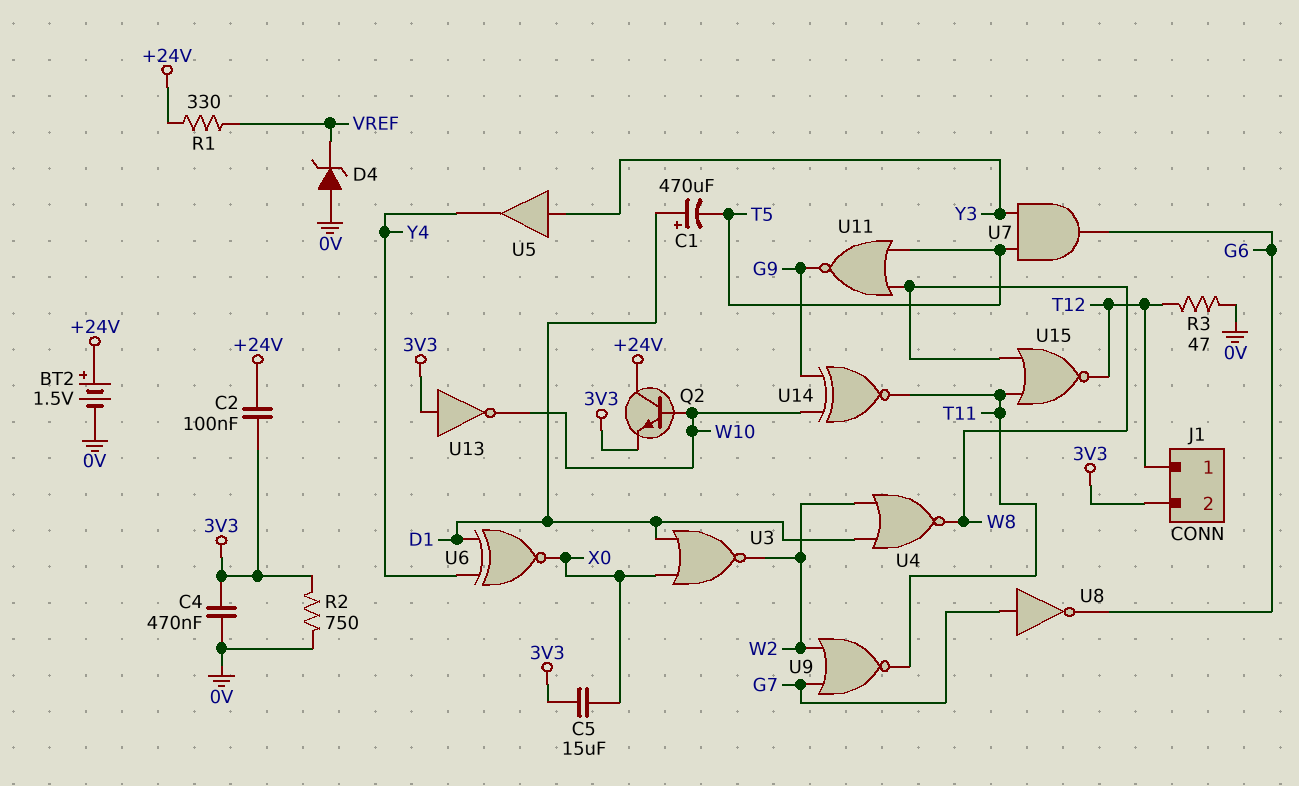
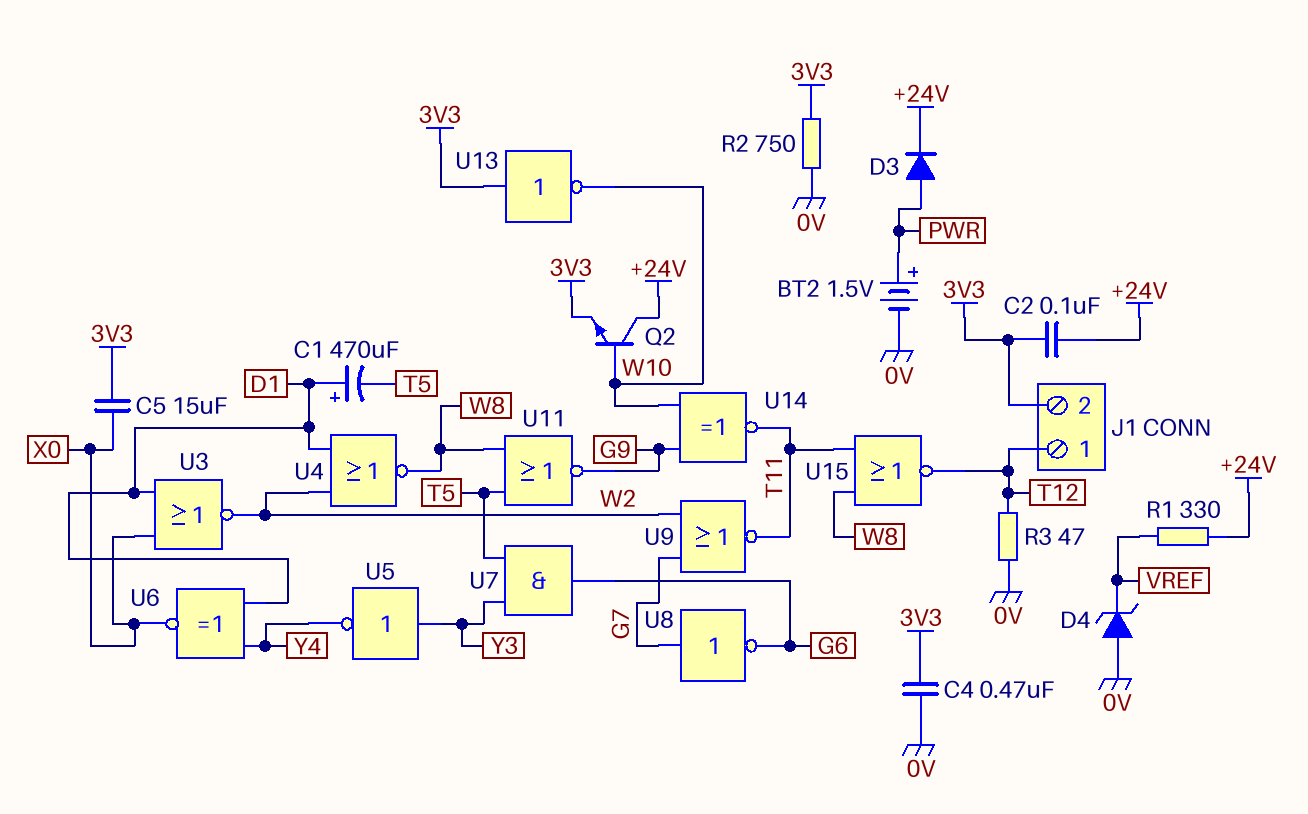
BT2: 1.5V (plus +24V, minus 0V) -> 1.5V (plus PWR, minus 0V)
D3: none -> diode (A PWR, K +24V)
U5: buffer (in Y3, out Y4) -> NOT (in Y3, out Y4)

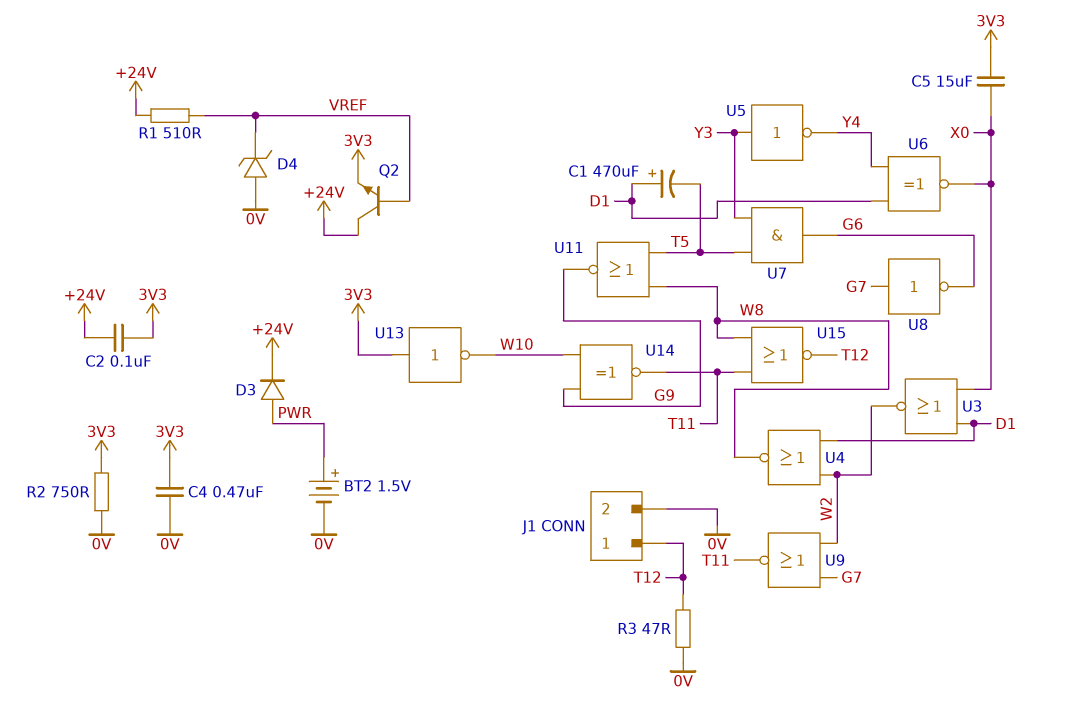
J1 pin 2: 3V3 -> 0V
Q2: NPN (B W10, C +24V, E 3V3) -> NPN (B VREF, C +24V, E 3V3)
R1: 330 (+24V, VREF) -> 510 (+24V, VREF)

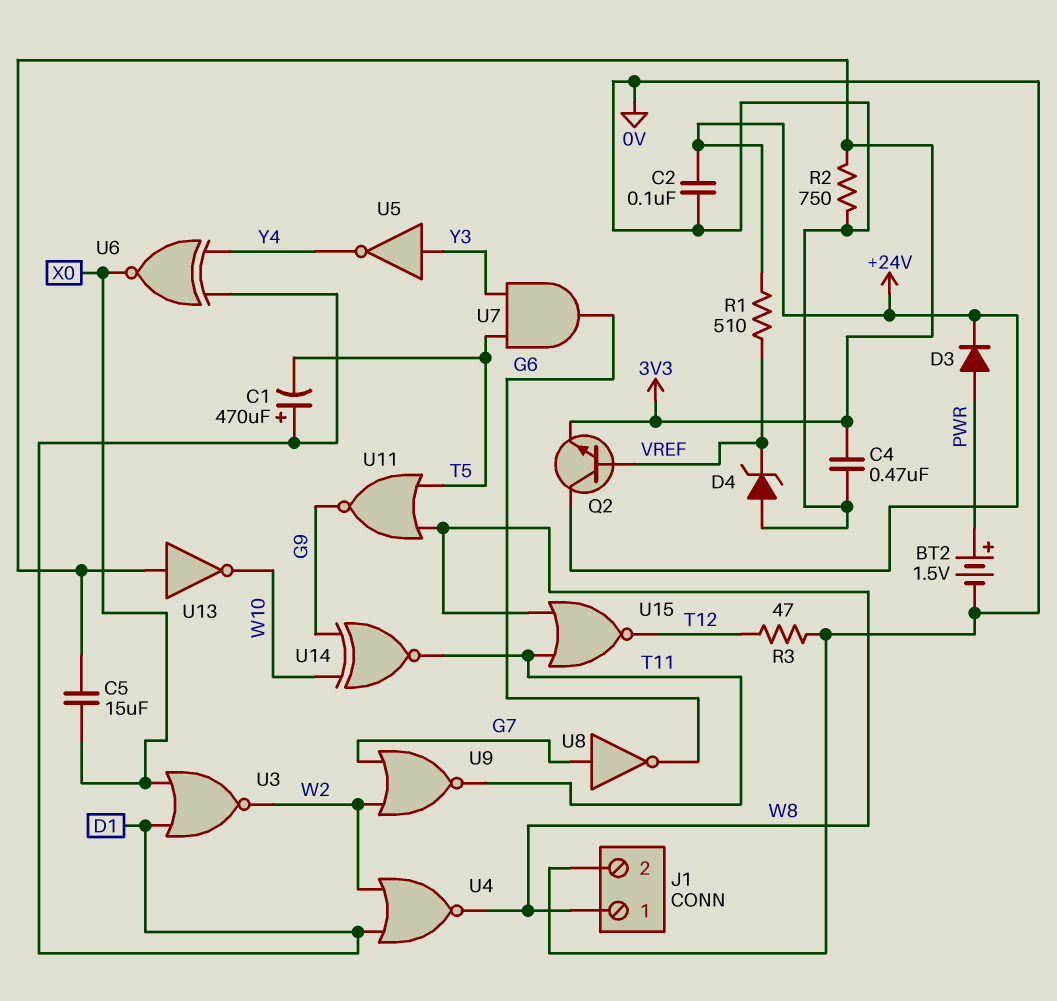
C2: 100nF (+24V, 3V3) -> 100nF (+24V, 0V)
J1 pin 1: T12 -> W8

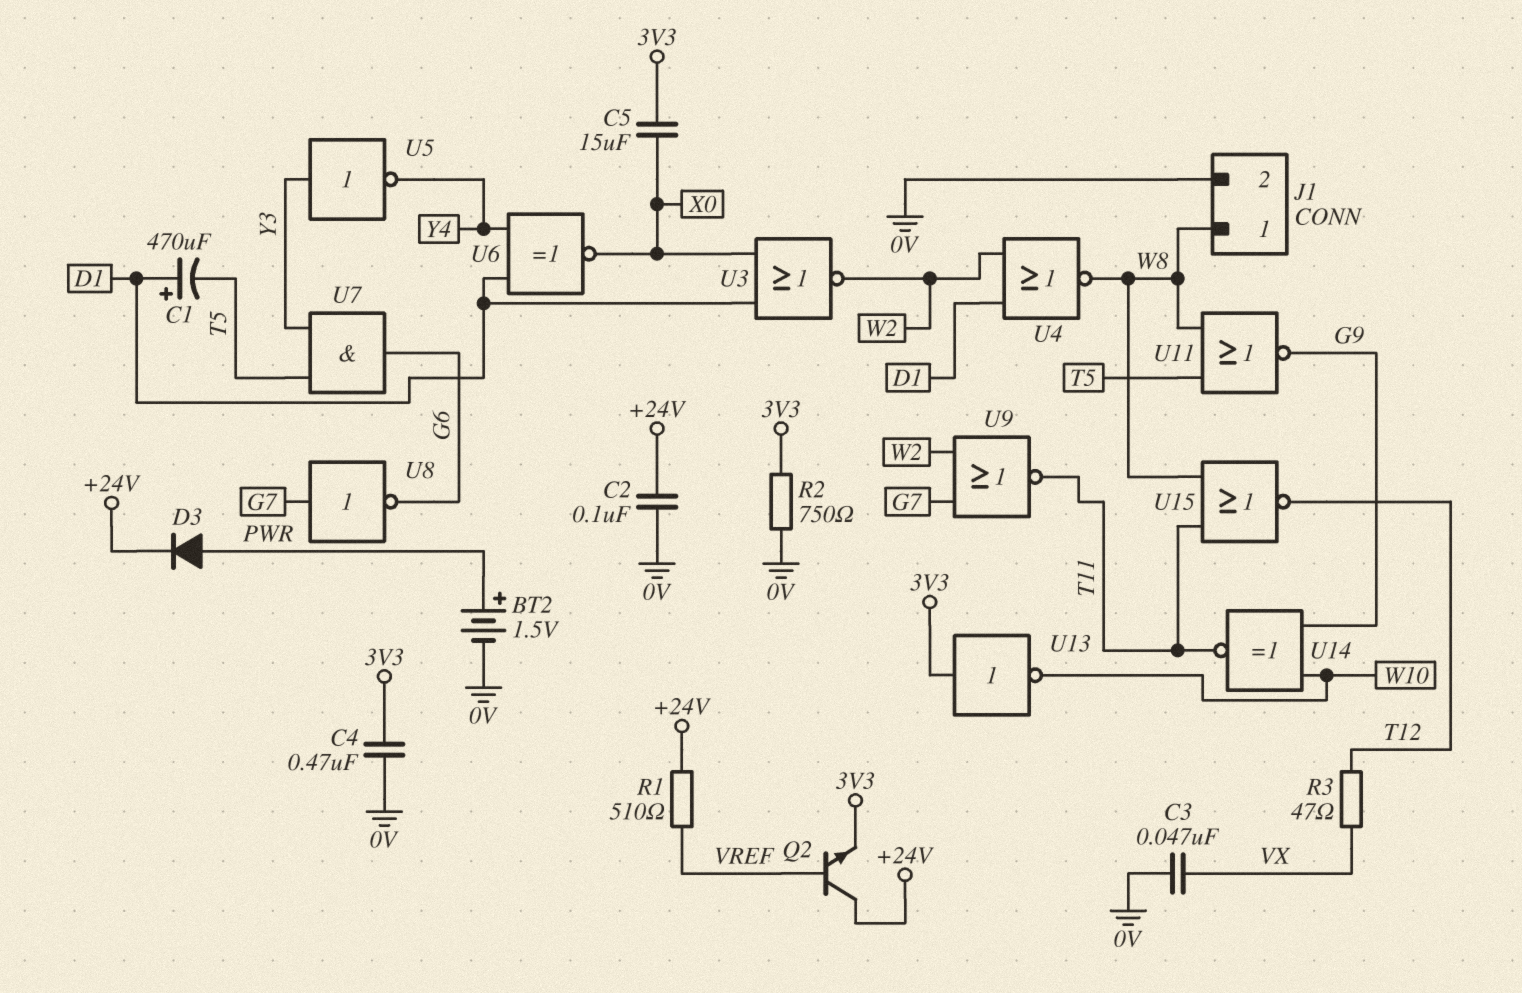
C3: none -> 47nF (0V, VX)
D4: zener (A 0V, K VREF) -> none
R3: 47 (0V, T12) -> 47 (T12, VX)

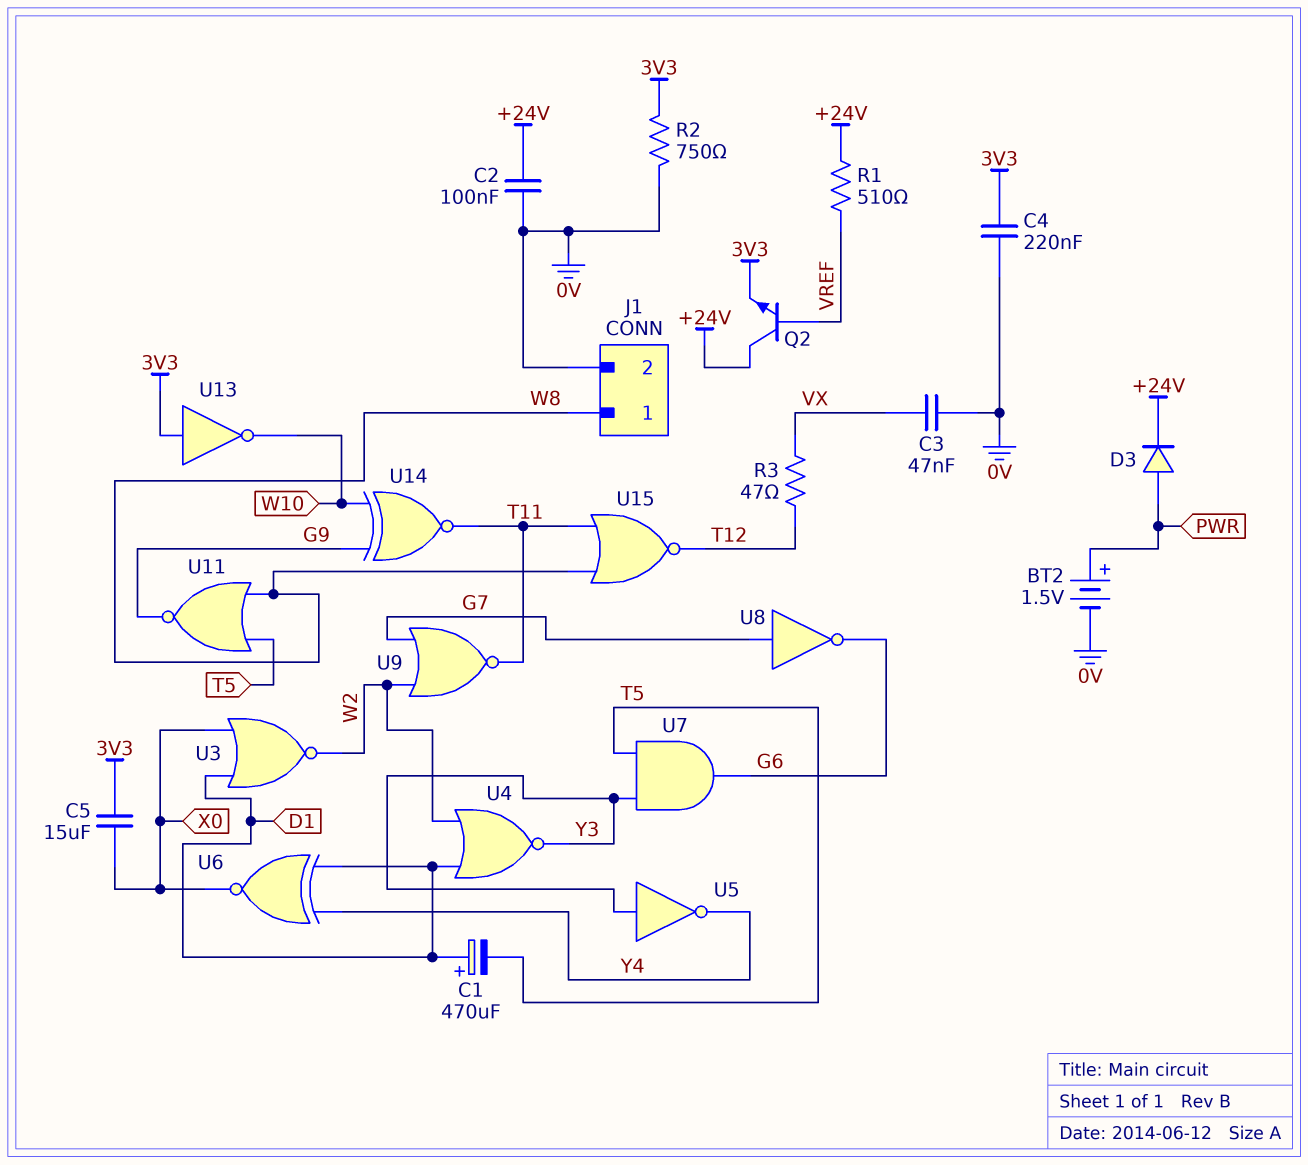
C4: 470nF (0V, 3V3) -> 220nF (0V, 3V3)
U4: NOR (in D1, in W2, out W8) -> NOR (in D1, in W2, out Y3)

